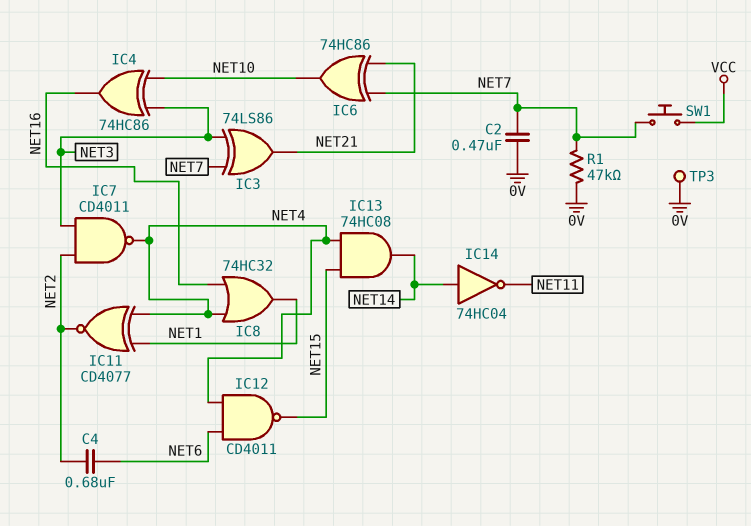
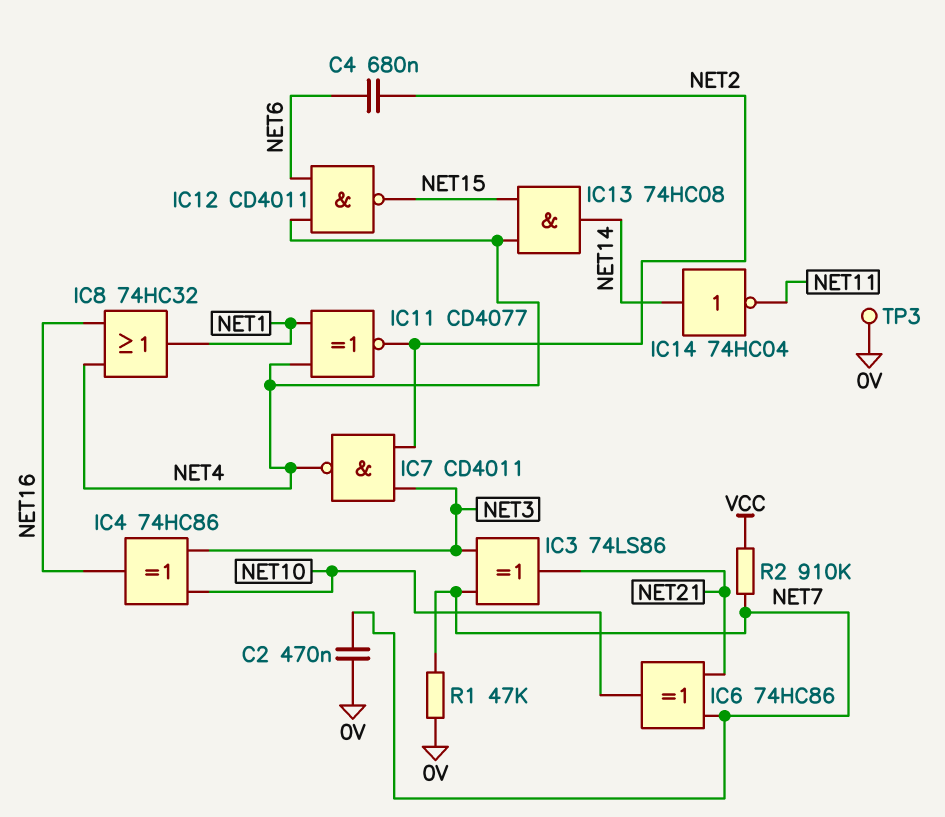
R2: none -> 910k (NET7, VCC)
SW1: button (NET7, VCC) -> none

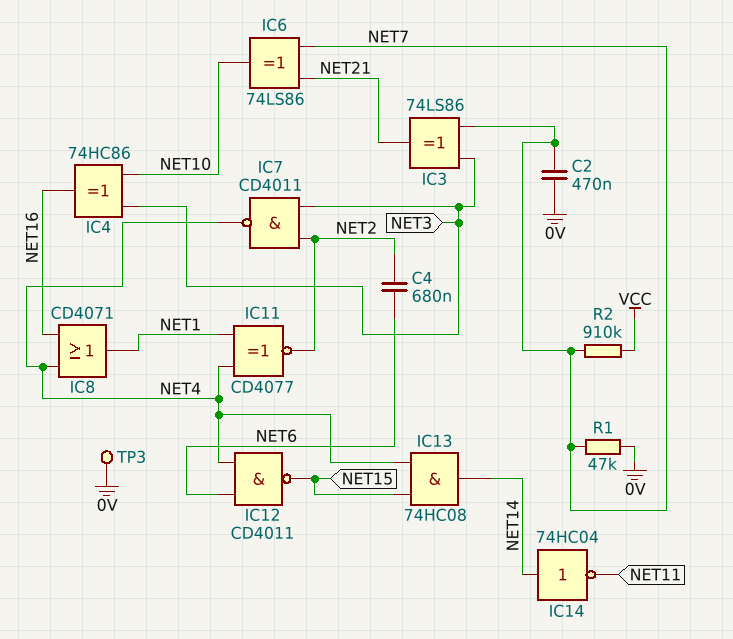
IC6: XOR 74HC86 (in NET7, in NET21, out NET10) -> XOR 74LS86 (in NET7, in NET21, out NET10)
IC8: OR 74HC32 (in NET4, in NET16, out NET1) -> OR CD4071 (in NET4, in NET16, out NET1)

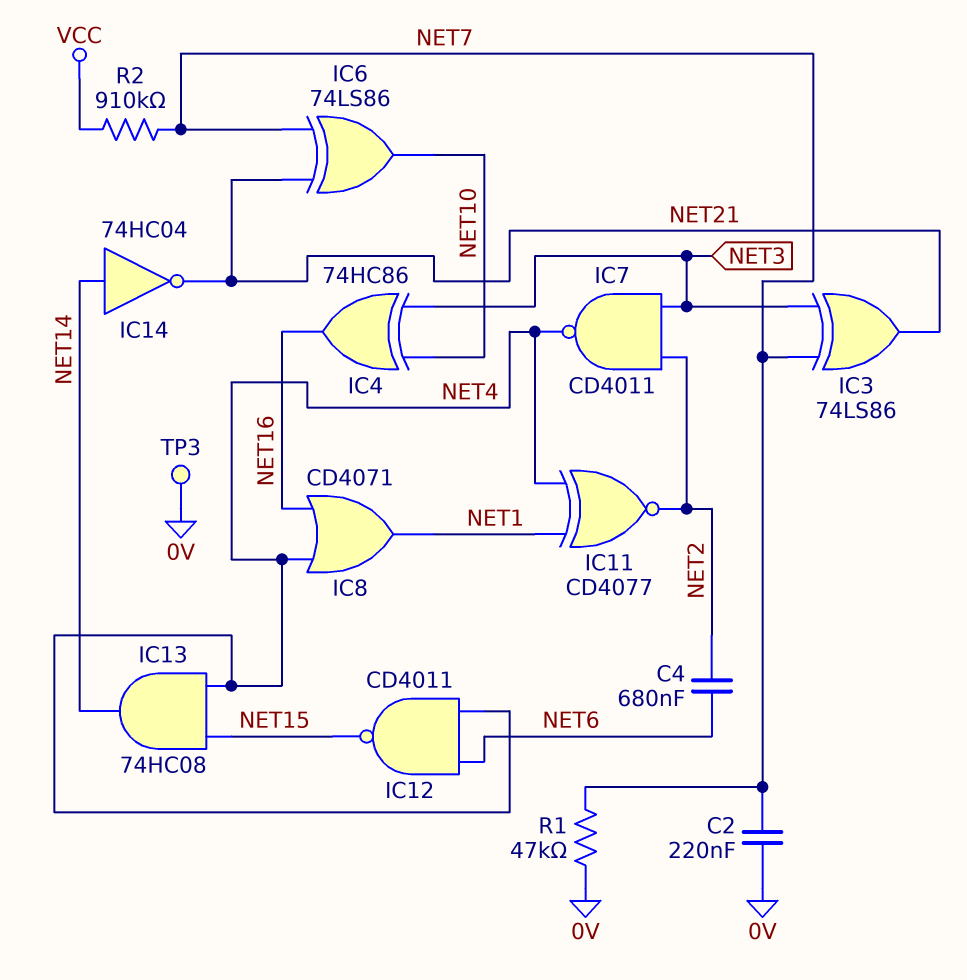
C2: 470nF (0V, NET7) -> 220nF (0V, NET7)
IC14: NOT 74HC04 (in NET14, out NET11) -> NOT 74HC04 (in NET14, out NET21)

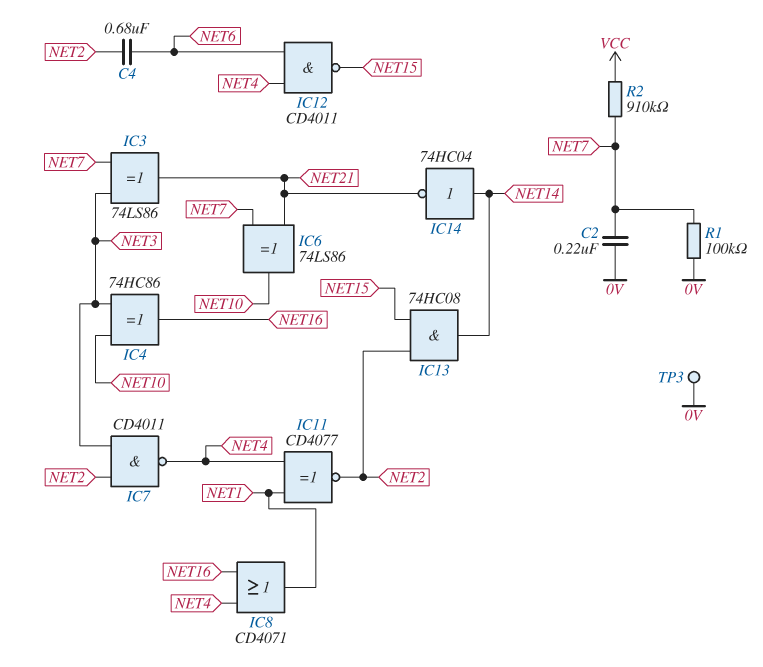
IC13: AND 74HC08 (in NET4, in NET15, out NET14) -> AND 74HC08 (in NET2, in NET15, out NET14)
R1: 47k (0V, NET7) -> 100k (0V, NET7)

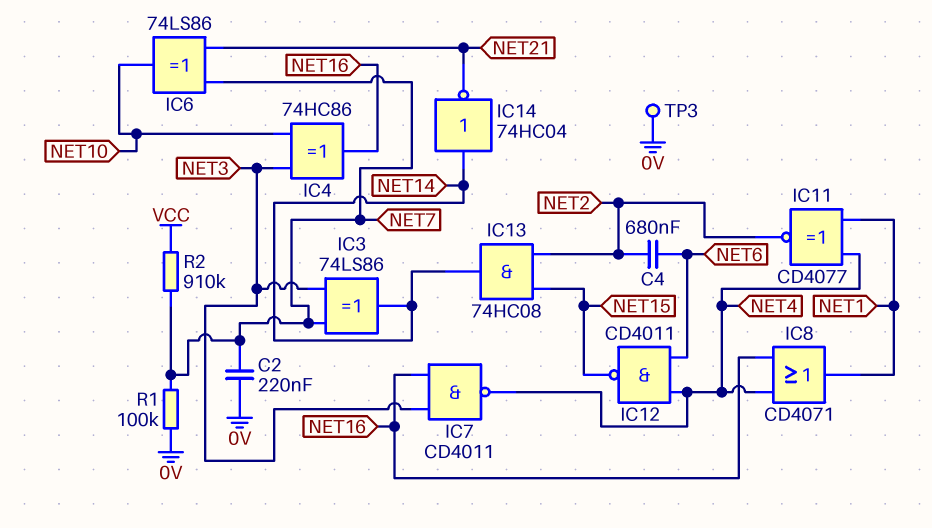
IC3: XOR 74LS86 (in NET3, in NET7, out NET21) -> XOR 74LS86 (in NET3, in NET7, out NET14)
IC7: NAND CD4011 (in NET2, in NET3, out NET4) -> NAND CD4011 (in NET3, in NET16, out NET4)

